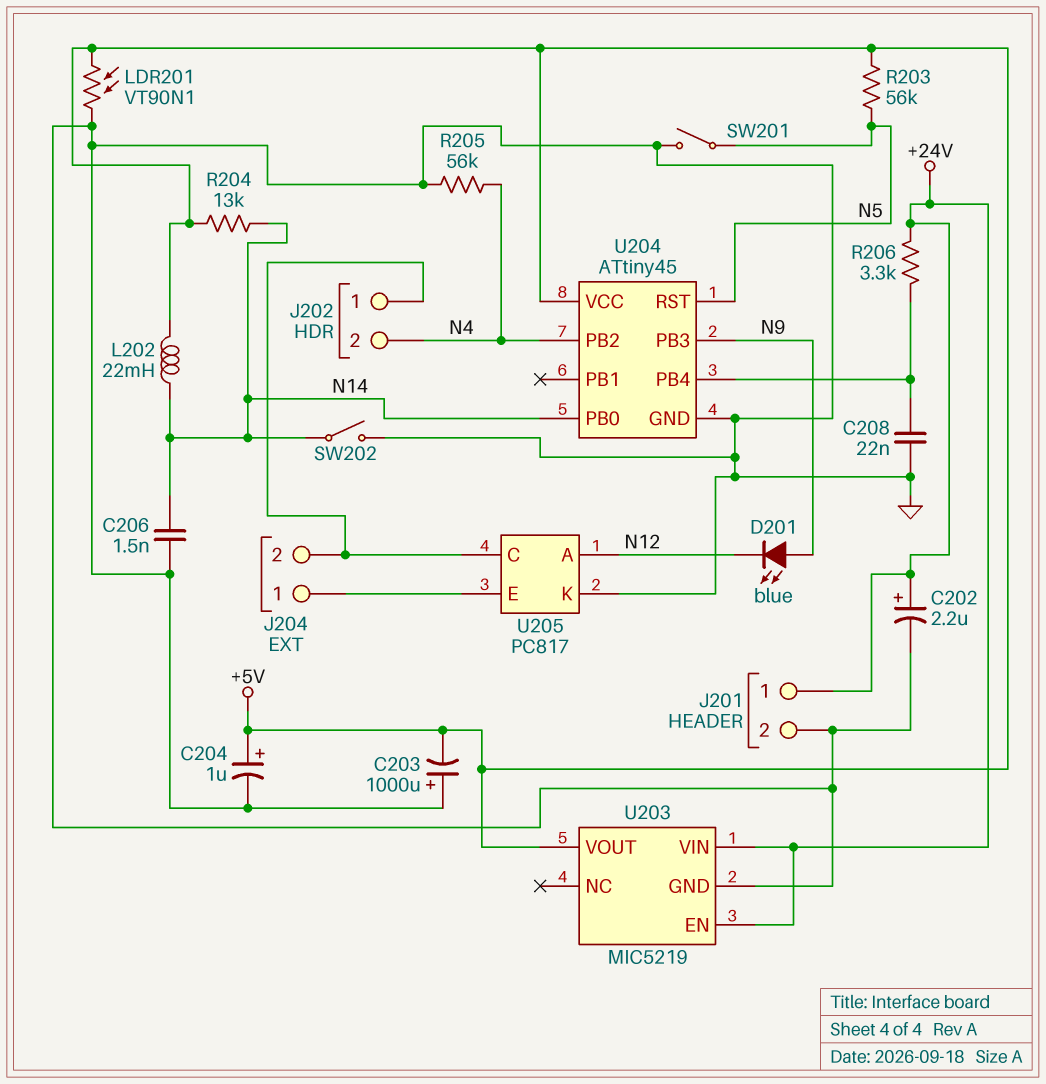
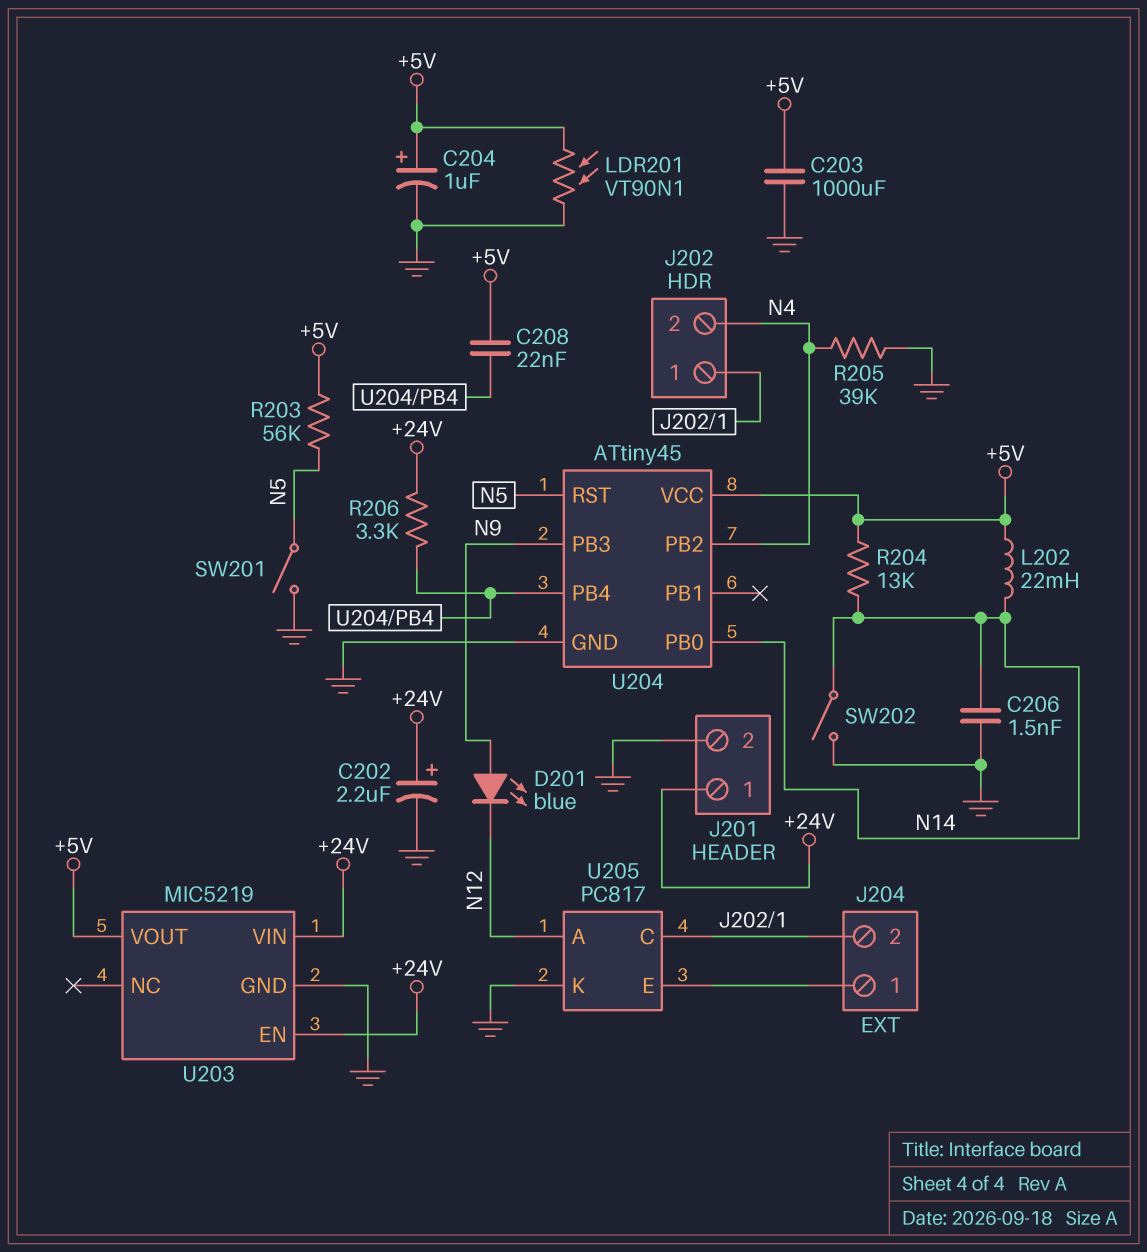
C203: 1000uF (plus GND, minus +5V) -> 1000uF (+5V, GND)
C208: 22nF (GND, U204/PB4) -> 22nF (+5V, U204/PB4)
R205: 56k (GND, N4) -> 39k (GND, N4)

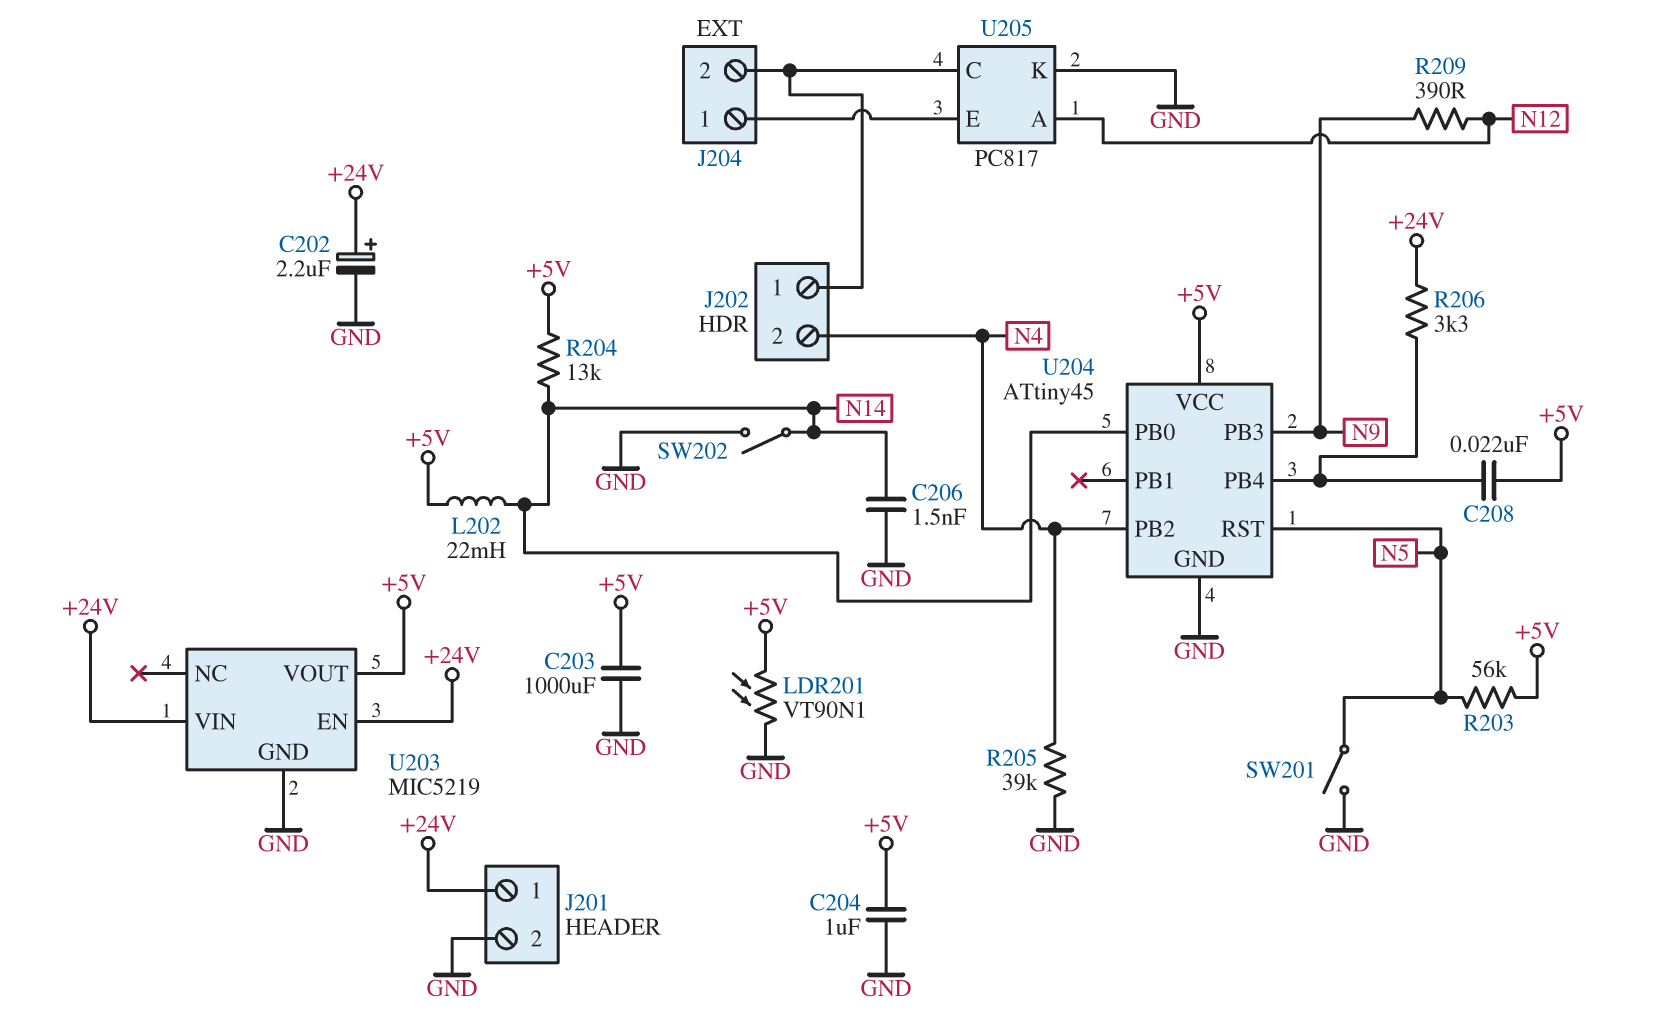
C204: 1uF (plus +5V, minus GND) -> 1uF (+5V, GND)
D201: LED blue (A N9, K N12) -> none
R209: none -> 390 (N9, N12)

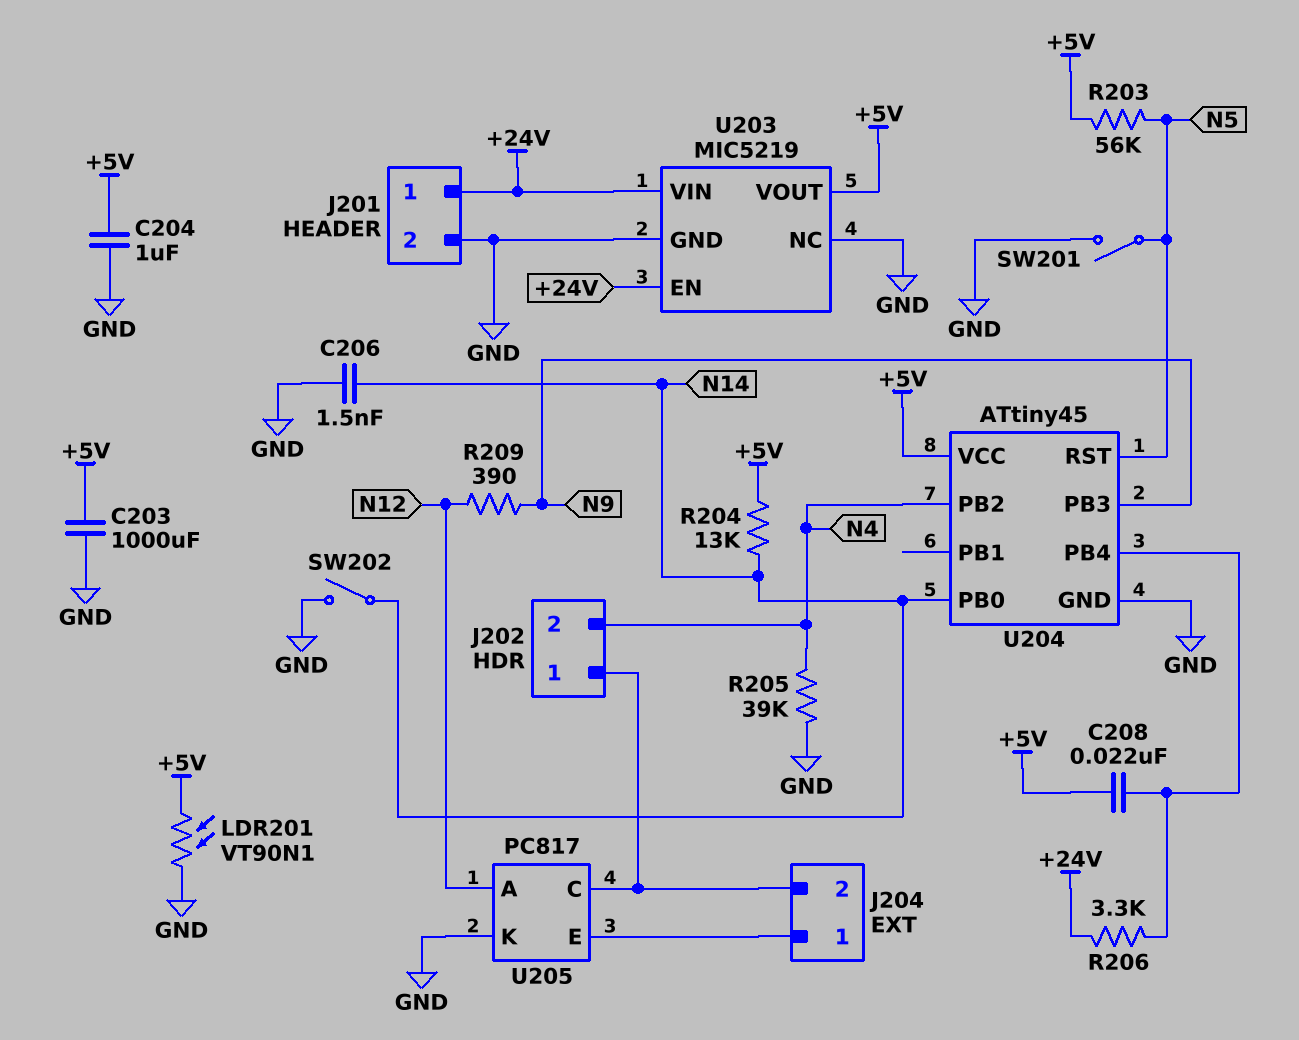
C202: 2.2uF (plus +24V, minus GND) -> none
L202: 22mH (+5V, N14) -> none
U203 pin NC: none -> GND

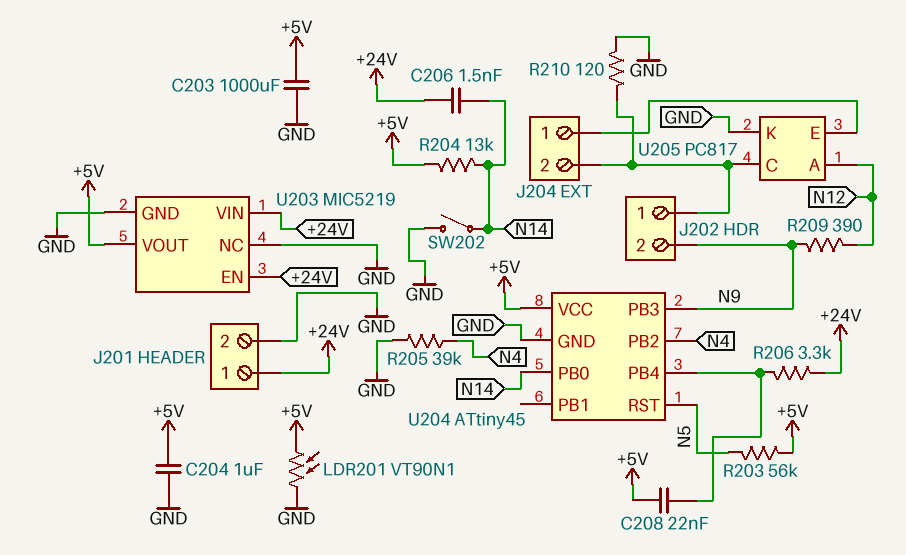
C206: 1.5nF (GND, N14) -> 1.5nF (+24V, N14)
J202 pin 2: N4 -> N9
R210: none -> 120 (GND, J202/1)
SW201: switch (GND, N5) -> none

